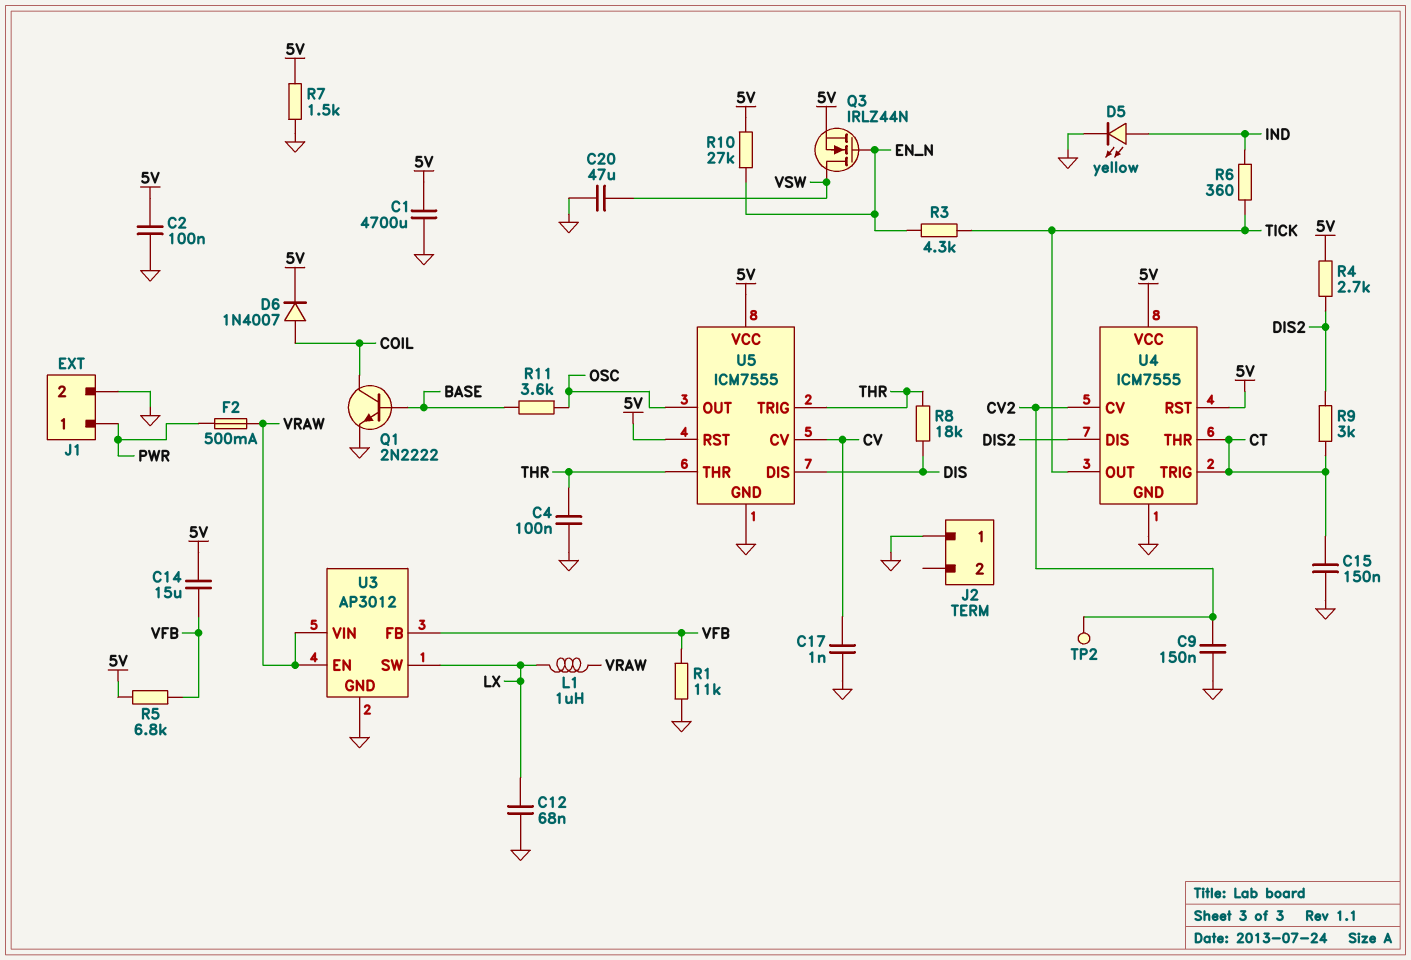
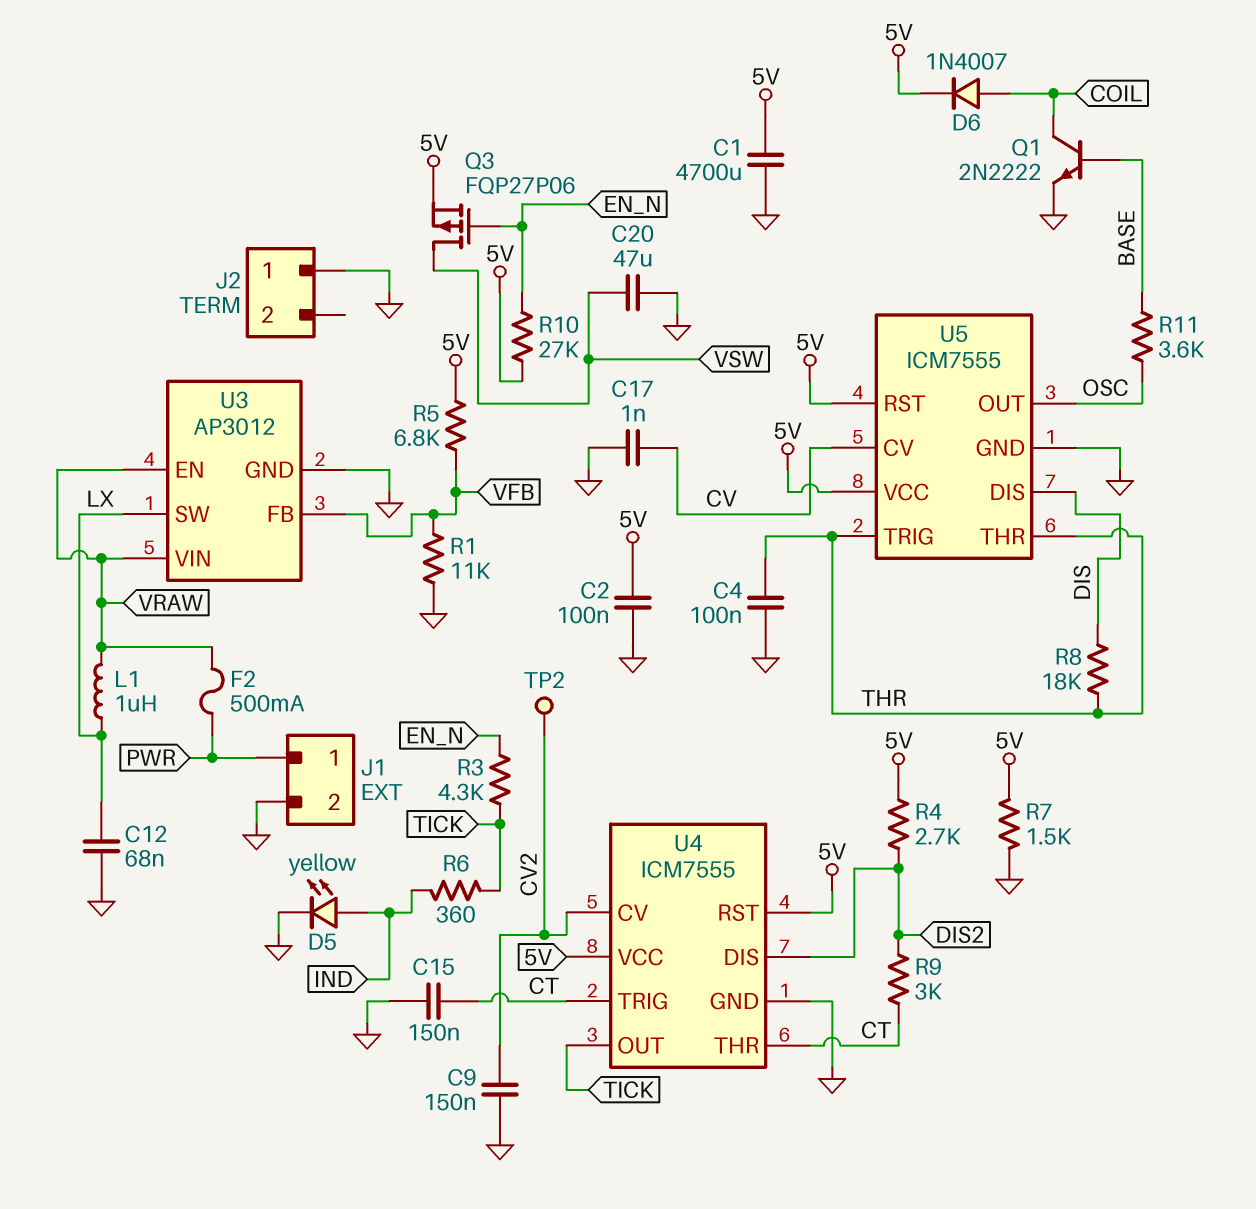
C14: 15uF (5V, VFB) -> none
Q3: NMOS IRLZ44N (G EN_N, D VSW, S 5V) -> PMOS FQP27P06 (G EN_N, D VSW, S 5V)

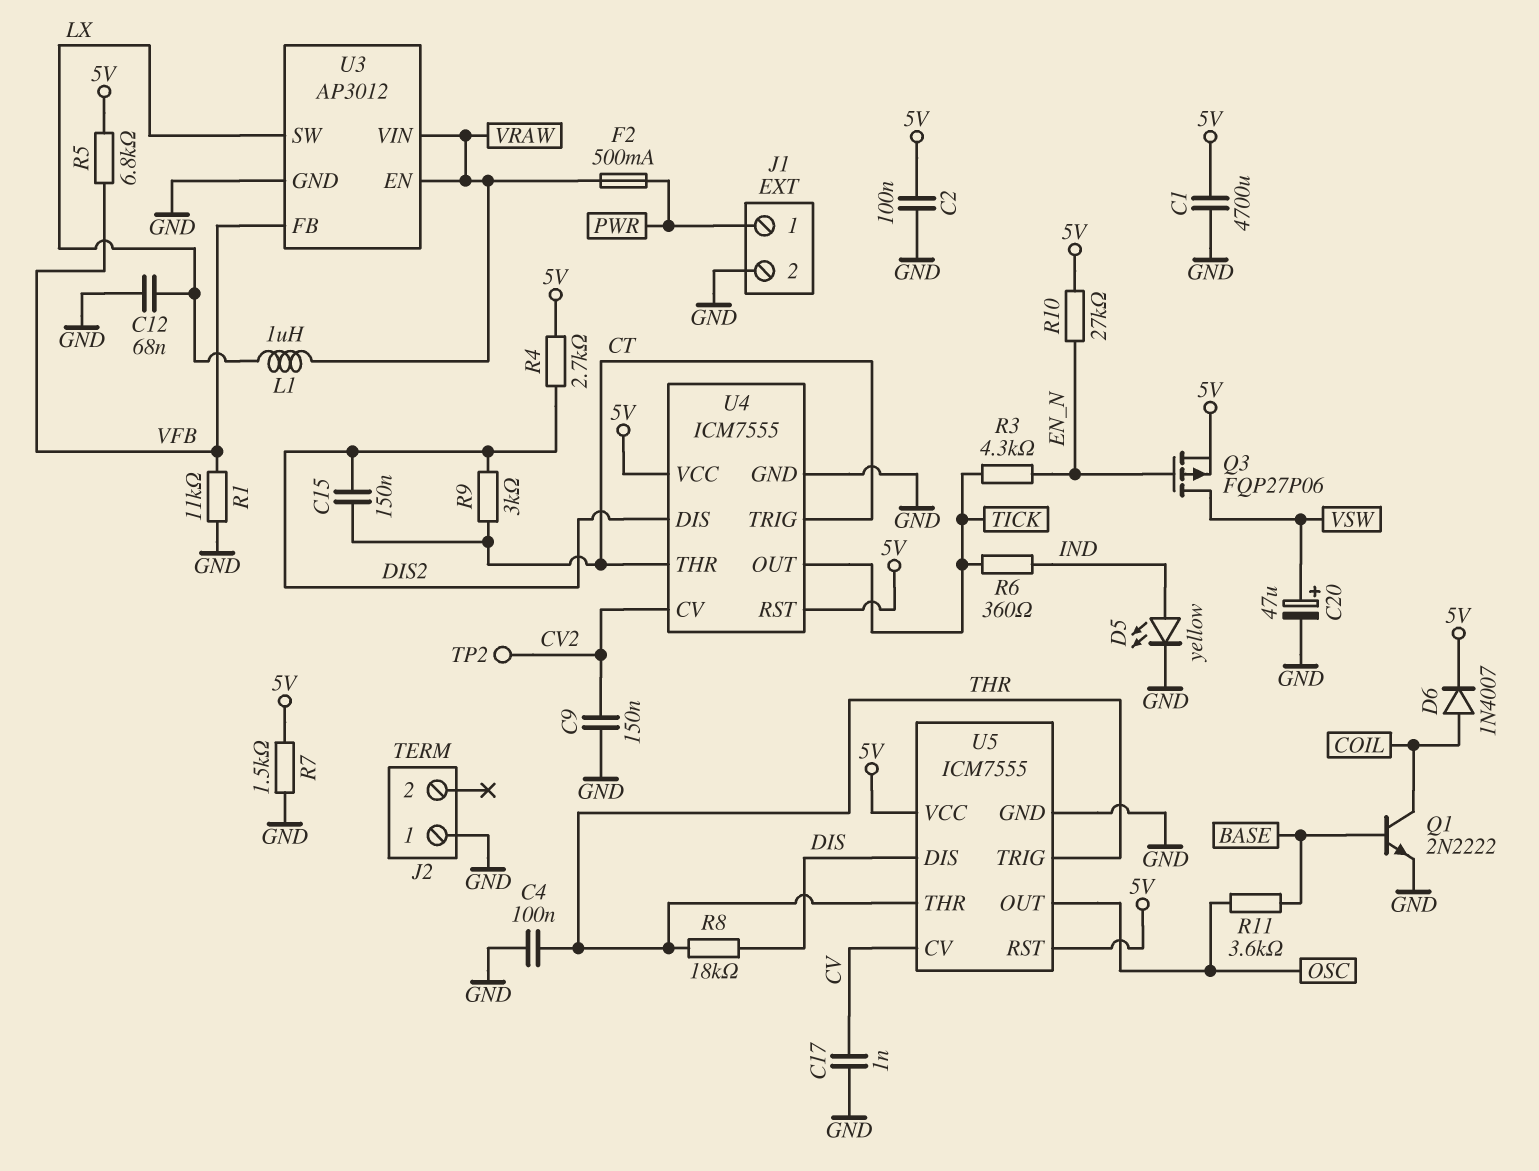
C15: 150nF (CT, GND) -> 150nF (CT, DIS2)
C20: 47uF (GND, VSW) -> 47uF (plus VSW, minus GND)

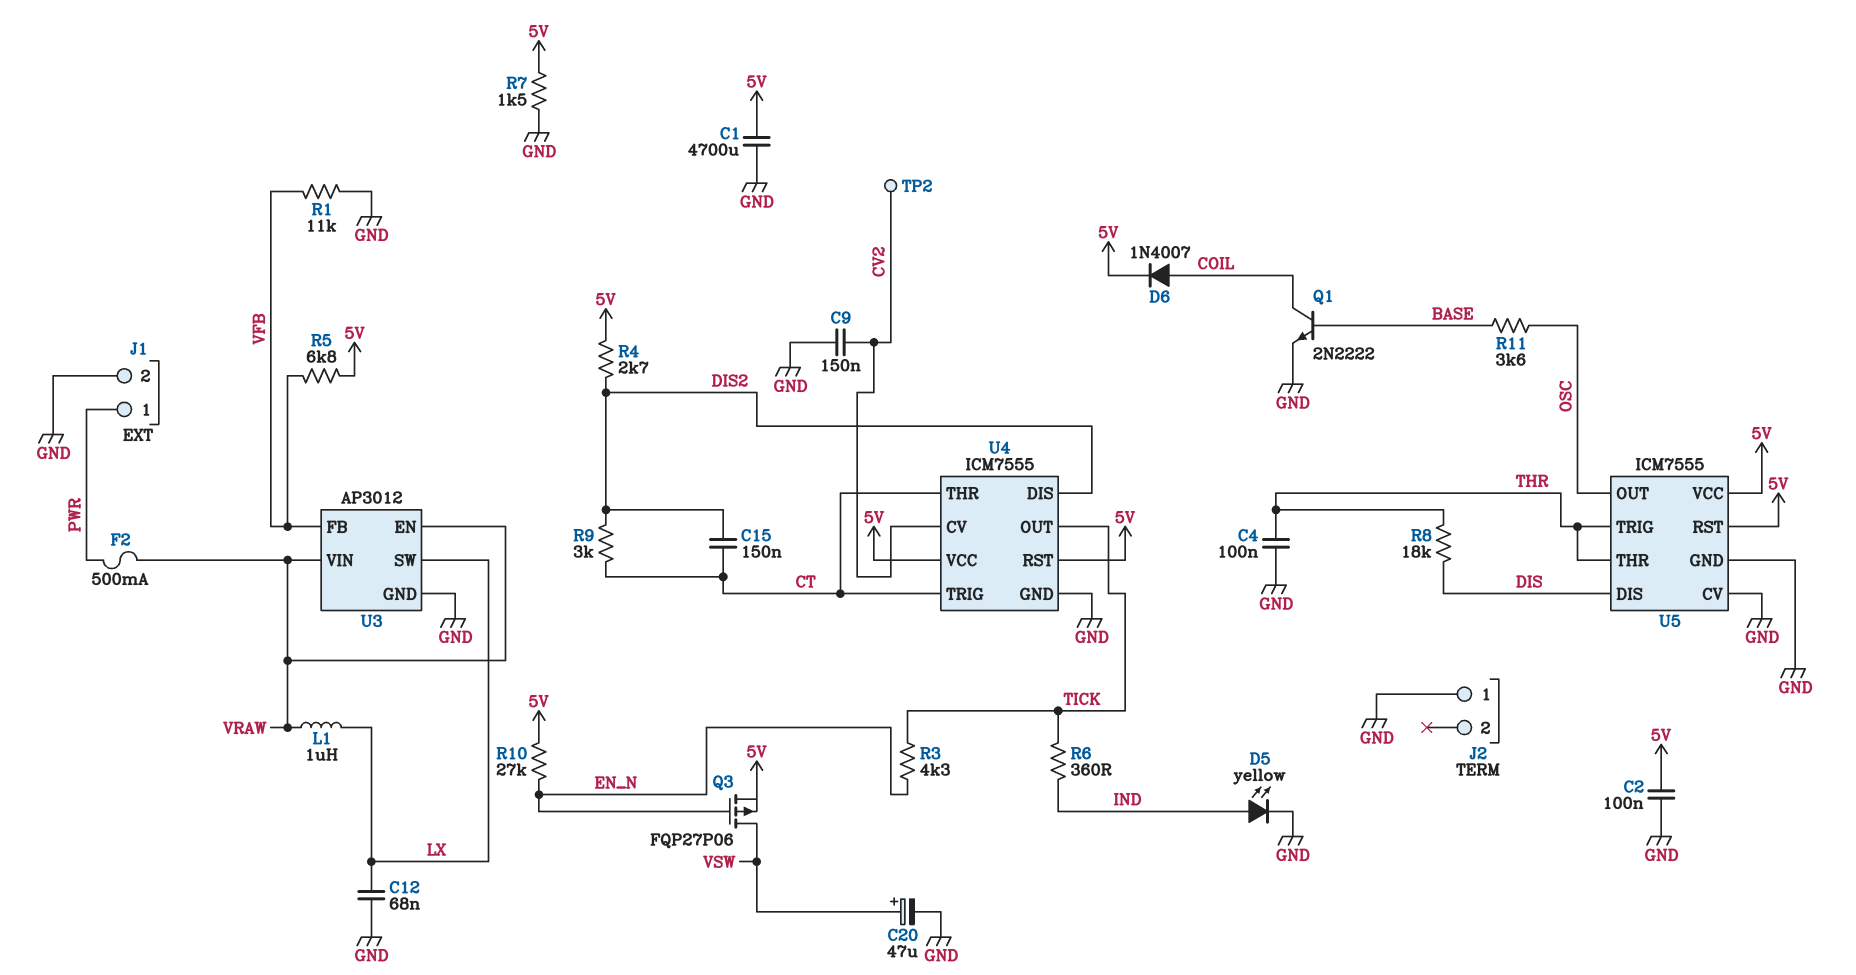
C17: 1nF (CV, GND) -> none
U5 pin CV: CV -> GND

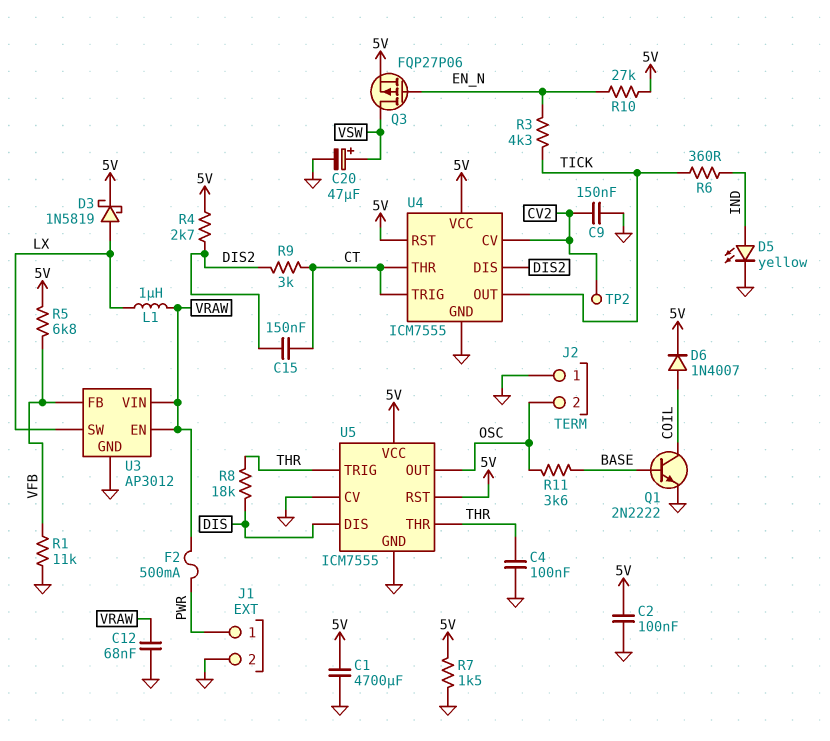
C12: 68nF (GND, LX) -> 68nF (GND, VRAW)
D3: none -> schottky 1N5819 (A LX, K 5V)
J2 pin 2: none -> OSC

